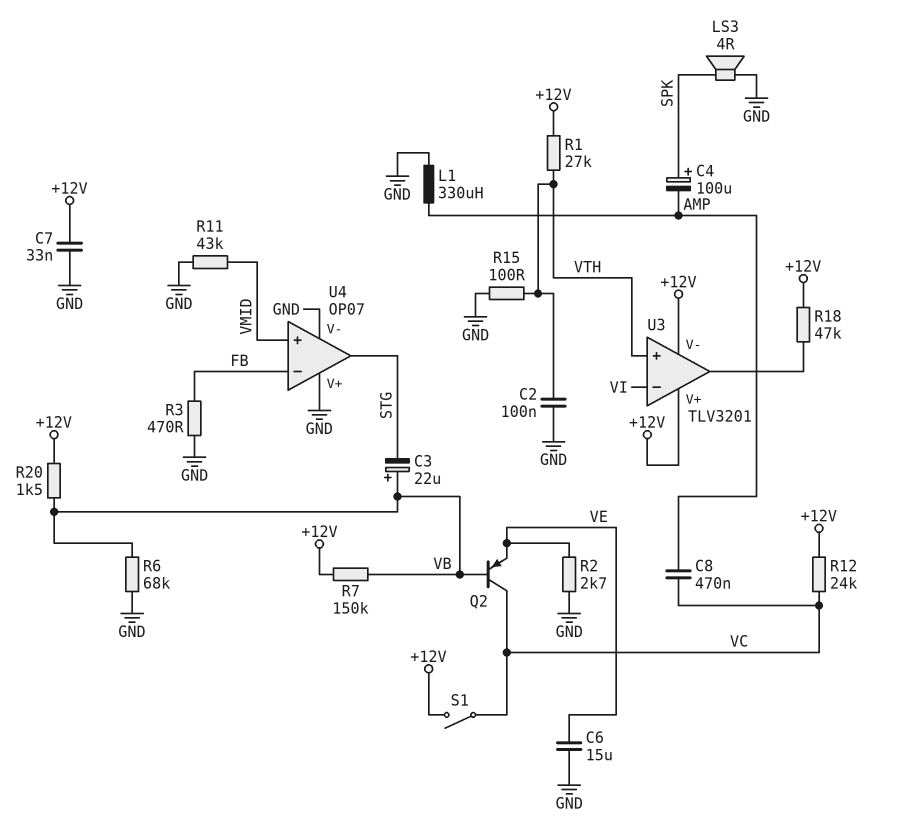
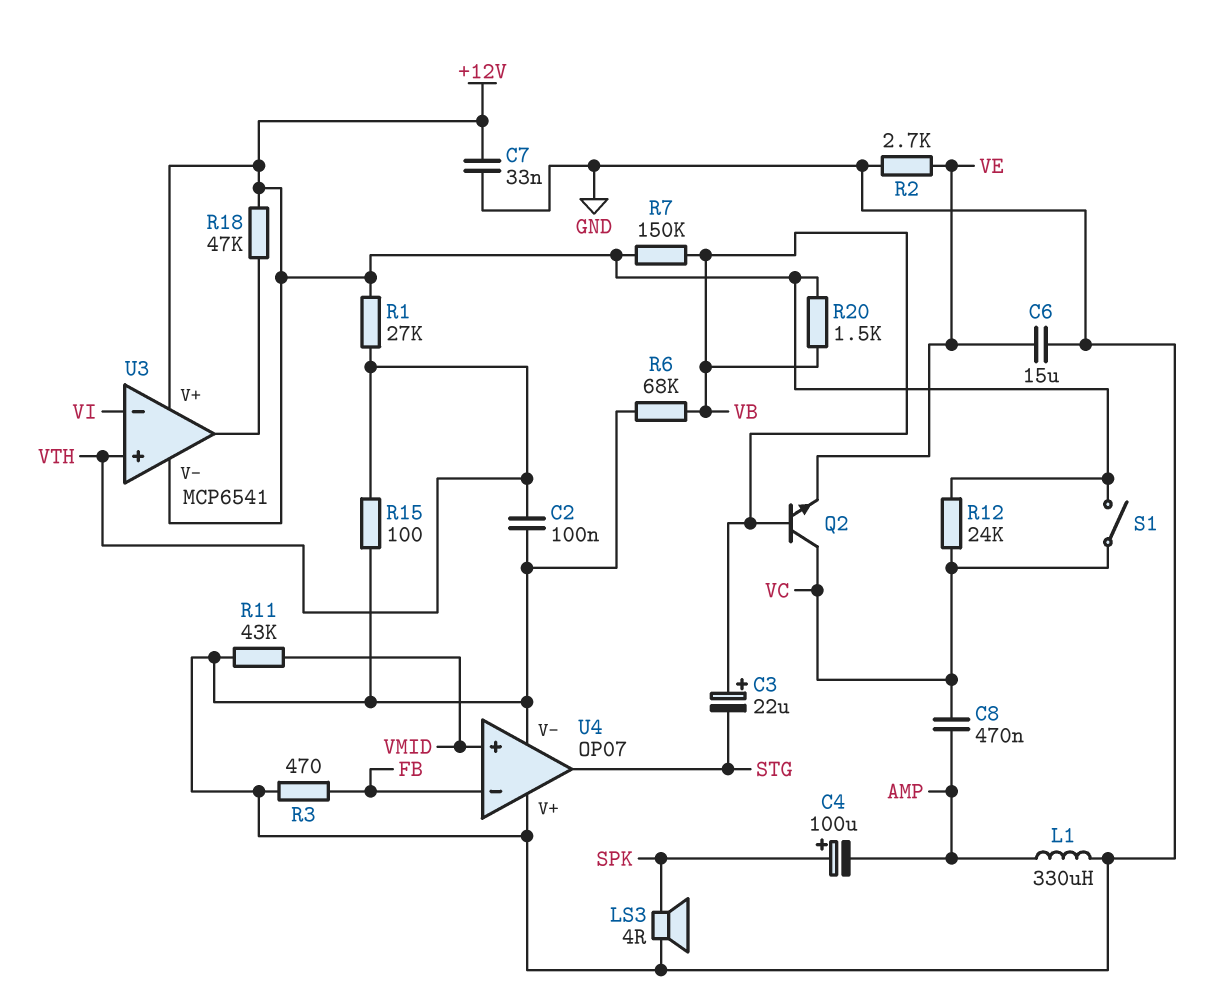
Q2: PNP (B VB, C VC, E VE) -> NPN (B VB, C VC, E VE)
U3: TLV3201 -> MCP6541

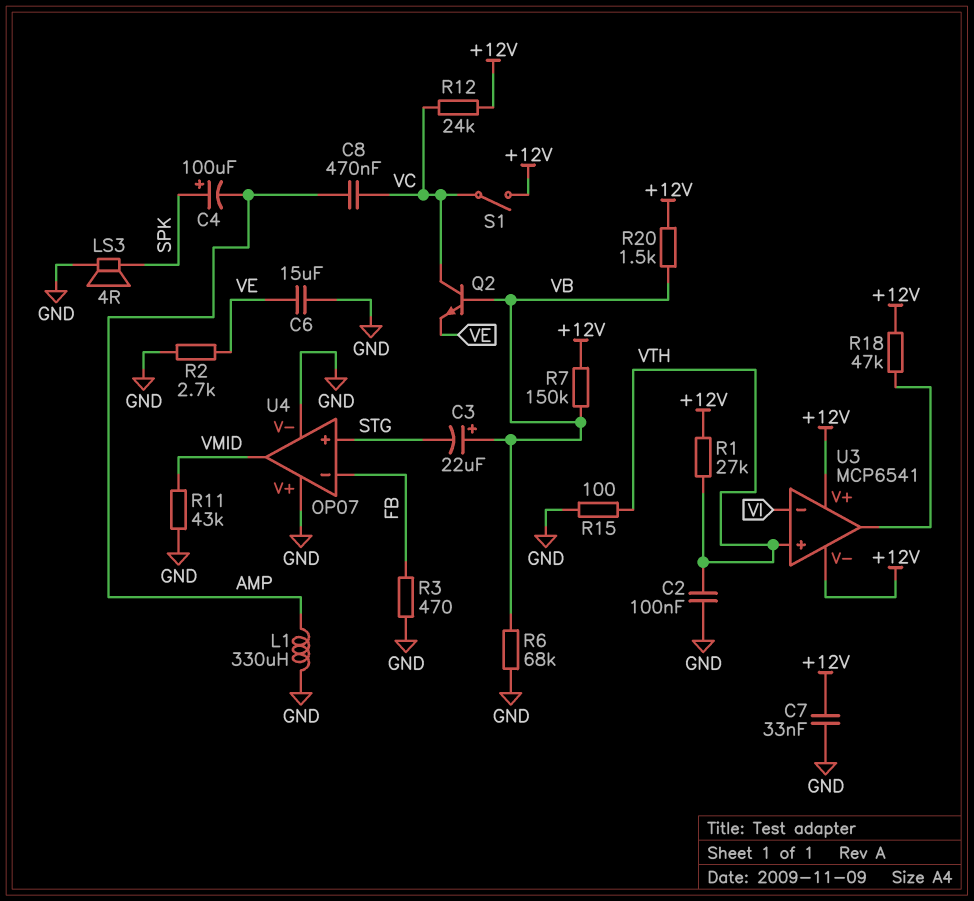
U4 pin in+: VMID -> STG
U4 pin out: STG -> VMID

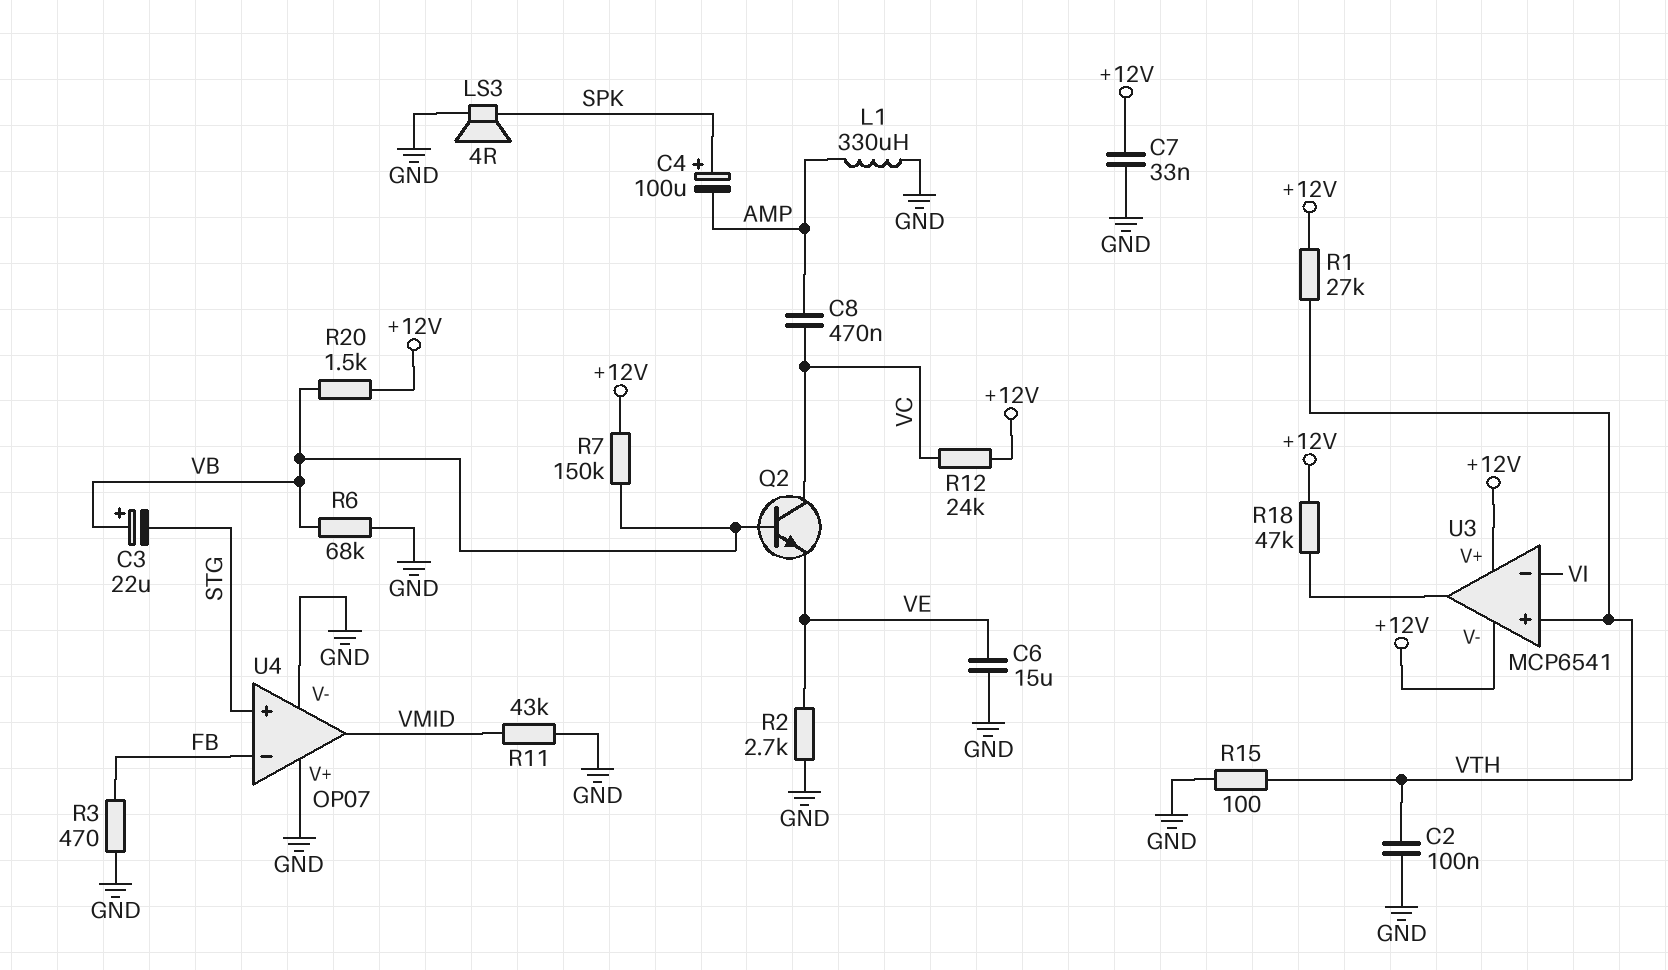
S1: switch (+12V, VC) -> none

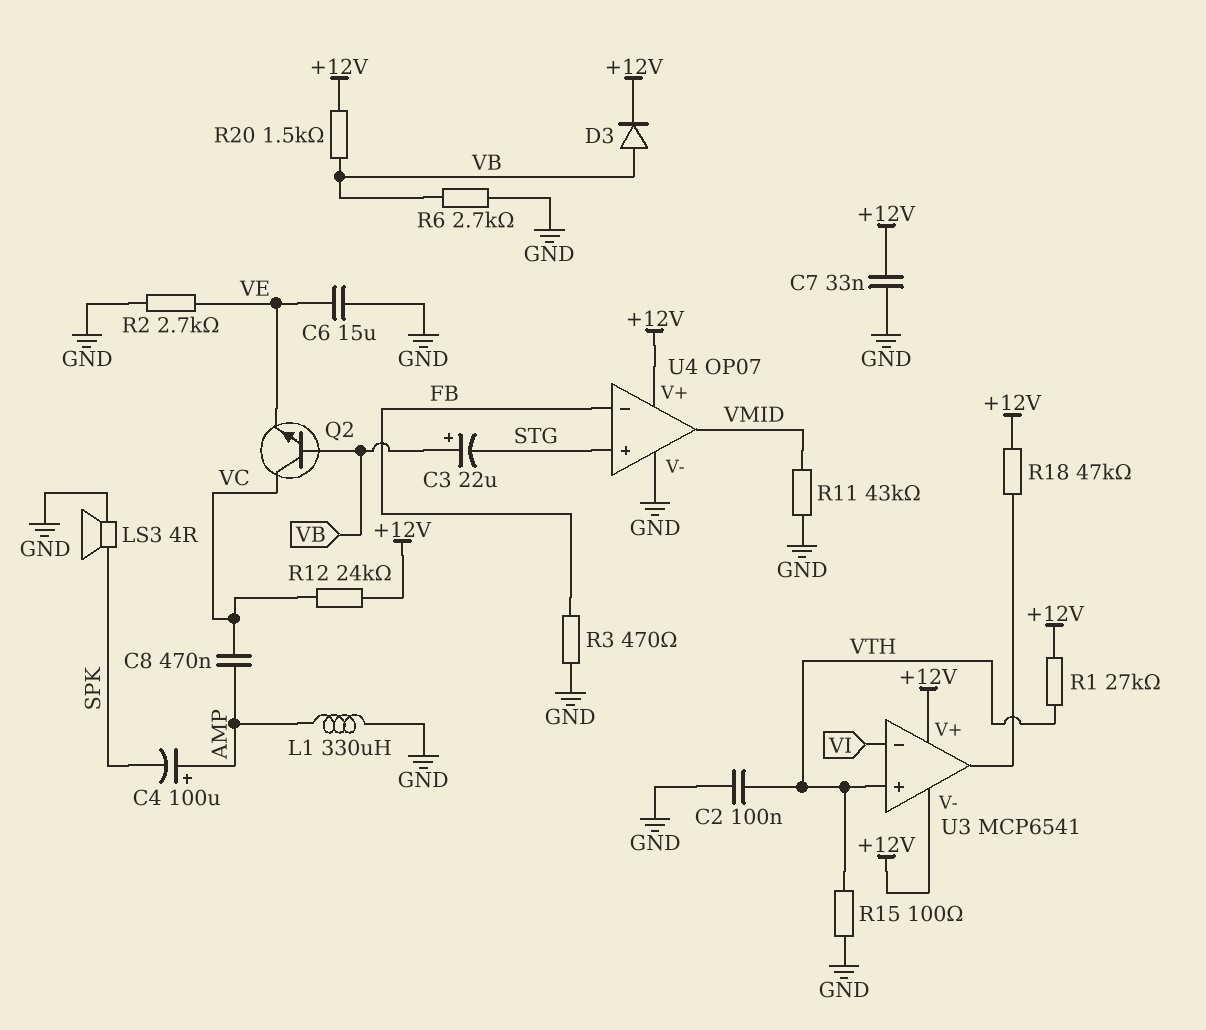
C4: 100uF (plus SPK, minus AMP) -> 100uF (plus AMP, minus SPK)
D3: none -> diode (A VB, K +12V)
R6: 68k (GND, VB) -> 2.7k (GND, VB)
R7: 150k (+12V, VB) -> none
U4 pin V+: GND -> +12V

